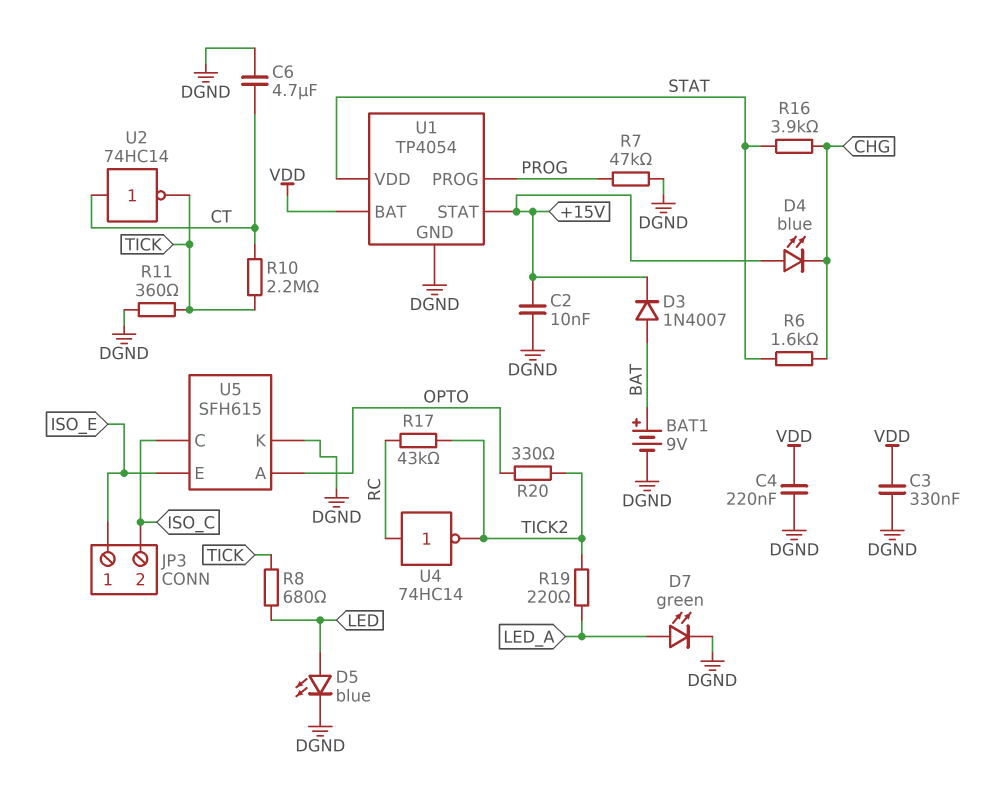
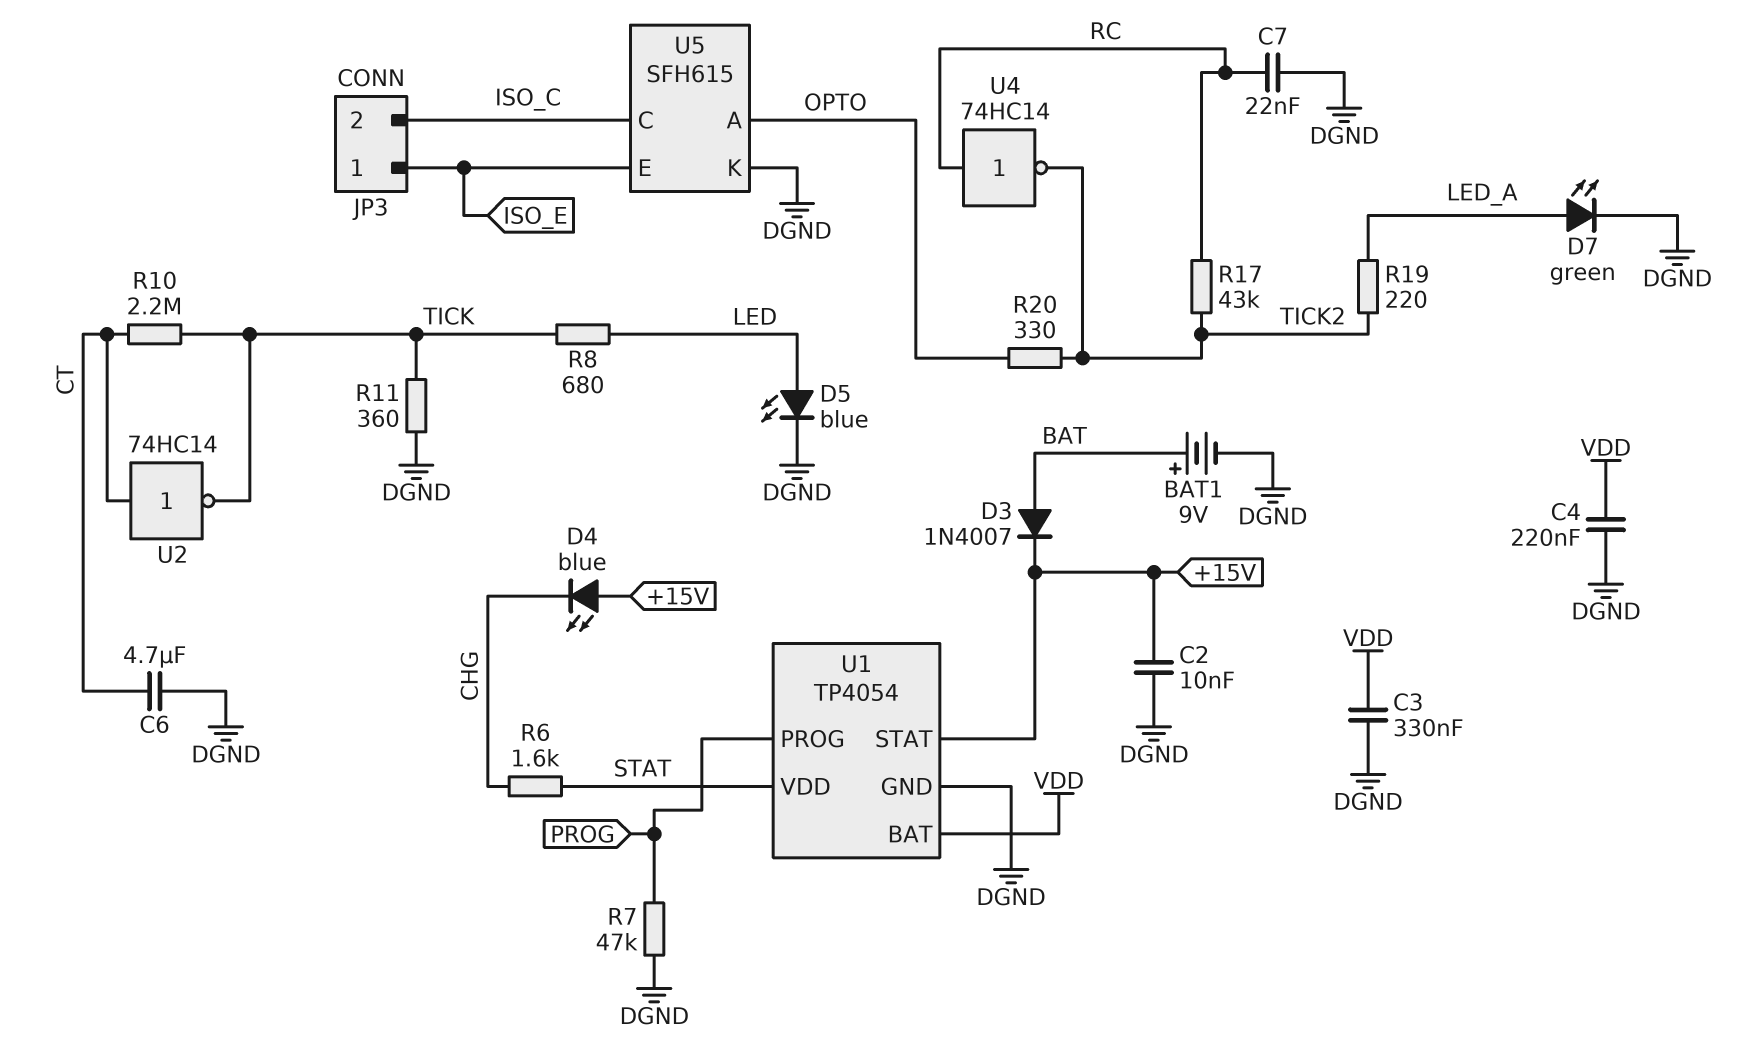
C7: none -> 22nF (DGND, RC)
R16: 3.9k (CHG, STAT) -> none

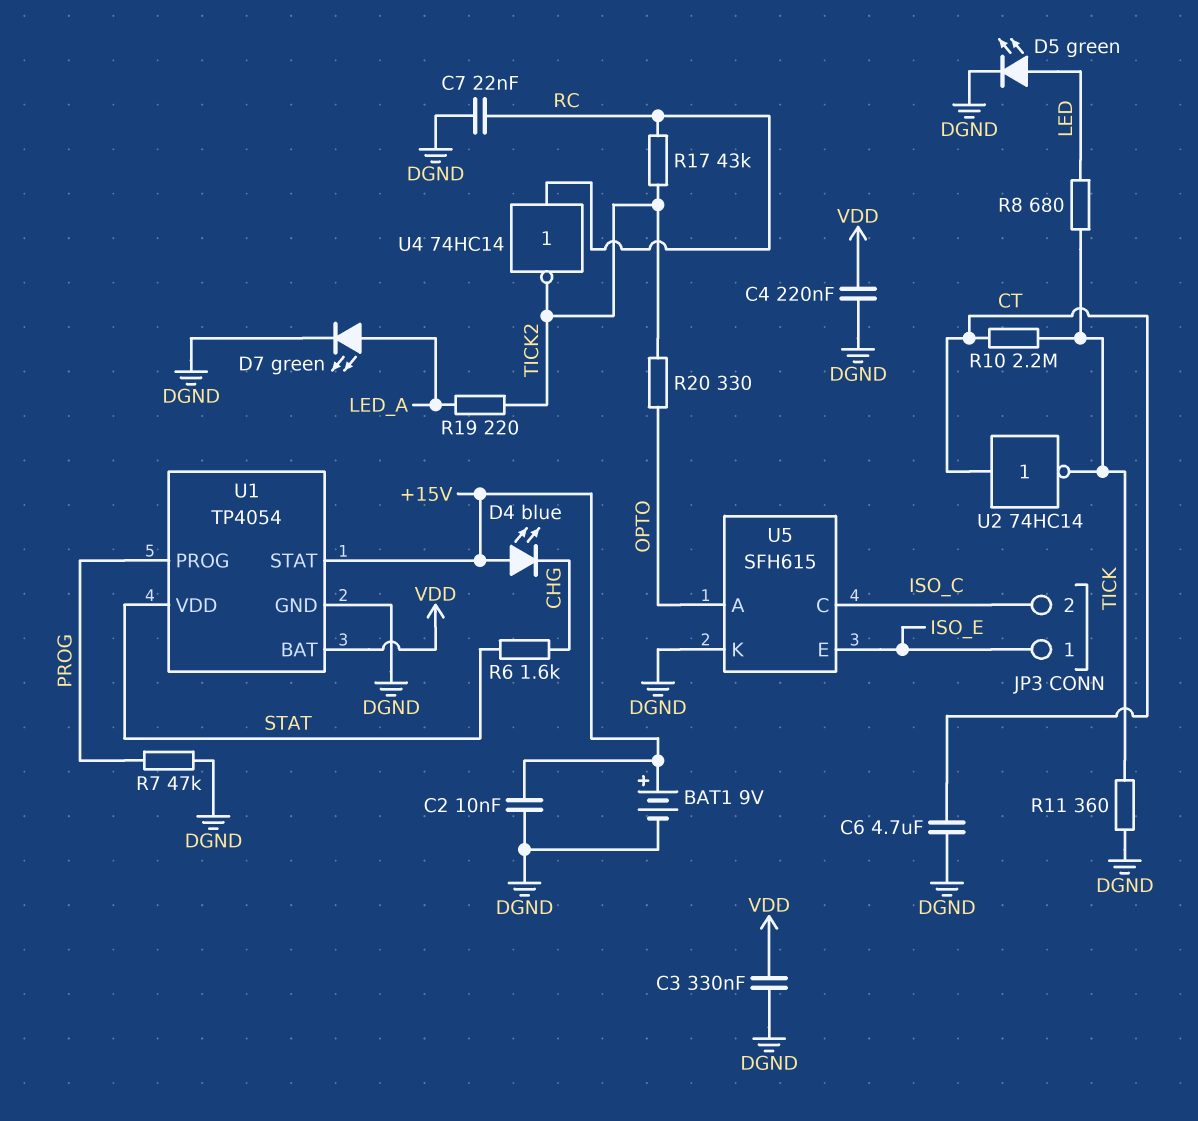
BAT1: 9V (plus BAT, minus DGND) -> 9V (plus +15V, minus DGND)
D3: diode 1N4007 (A BAT, K +15V) -> none
D5: LED blue (A LED, K DGND) -> LED green (A LED, K DGND)

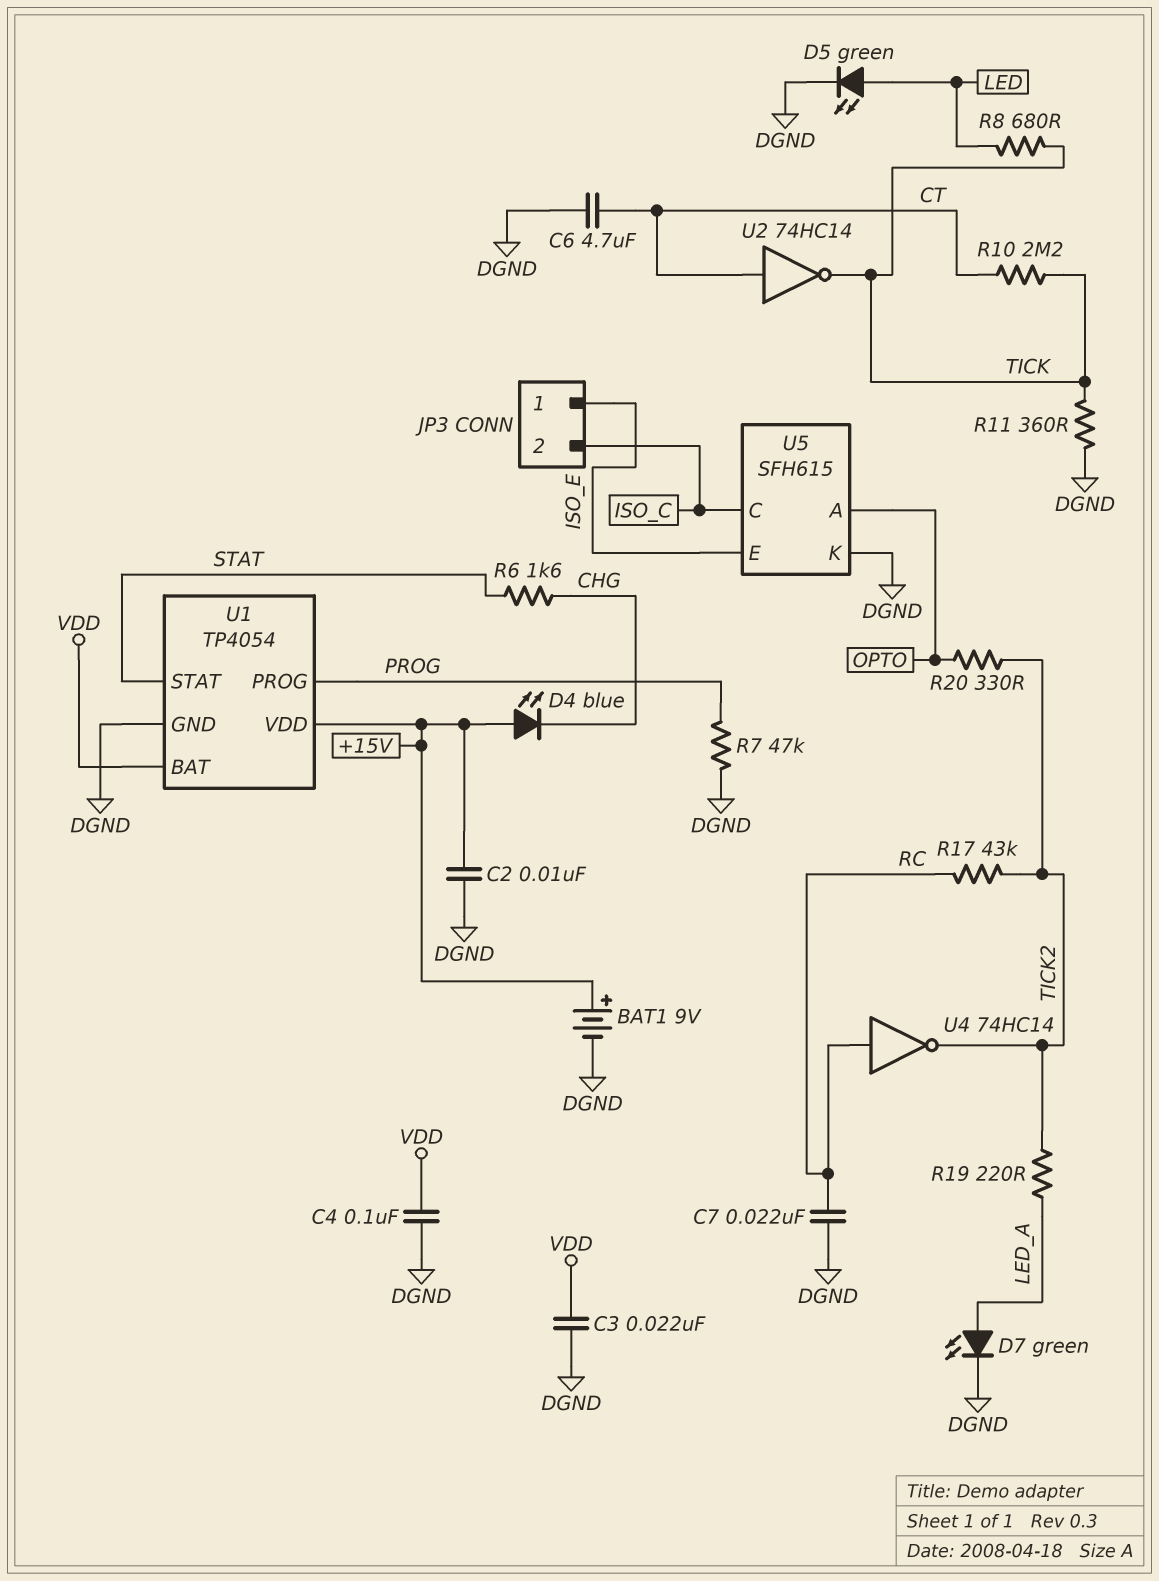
C3: 330nF (DGND, VDD) -> 22nF (DGND, VDD)
C4: 220nF (DGND, VDD) -> 100nF (DGND, VDD)
U1 pin STAT: +15V -> STAT
U1 pin VDD: STAT -> +15V

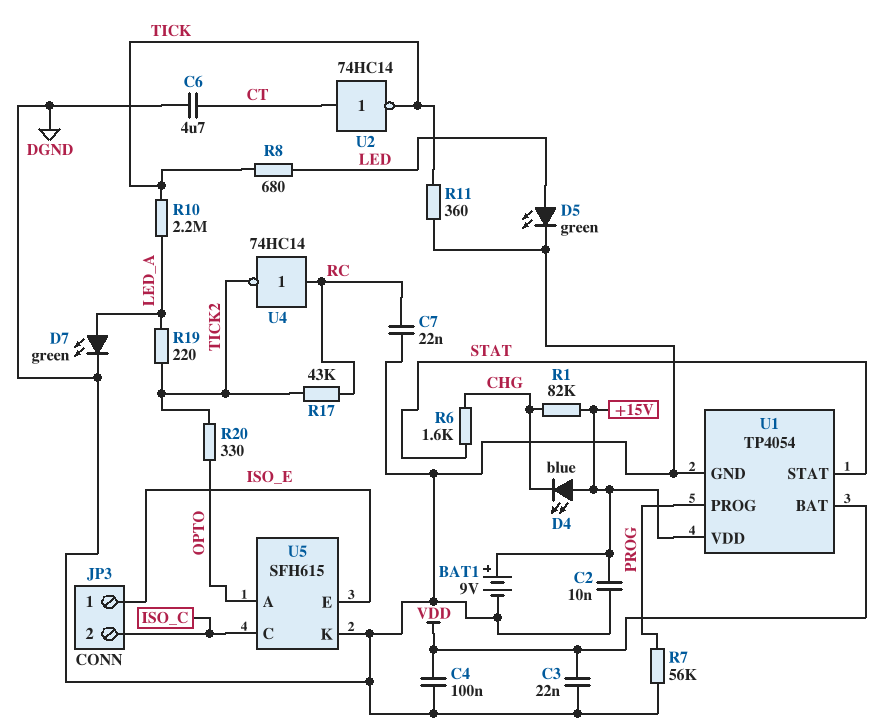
R1: none -> 82k (+15V, CHG)
R7: 47k (DGND, PROG) -> 56k (DGND, PROG)
R10: 2.2M (CT, TICK) -> 2.2M (LED_A, TICK)

